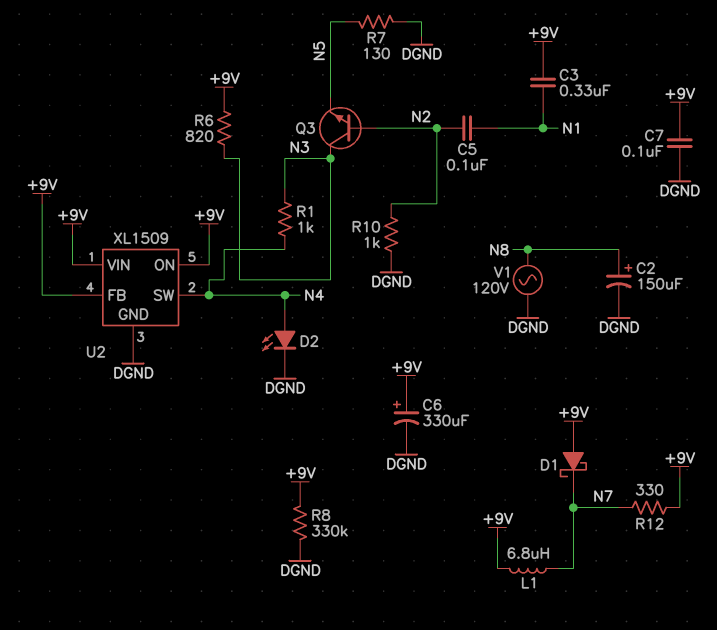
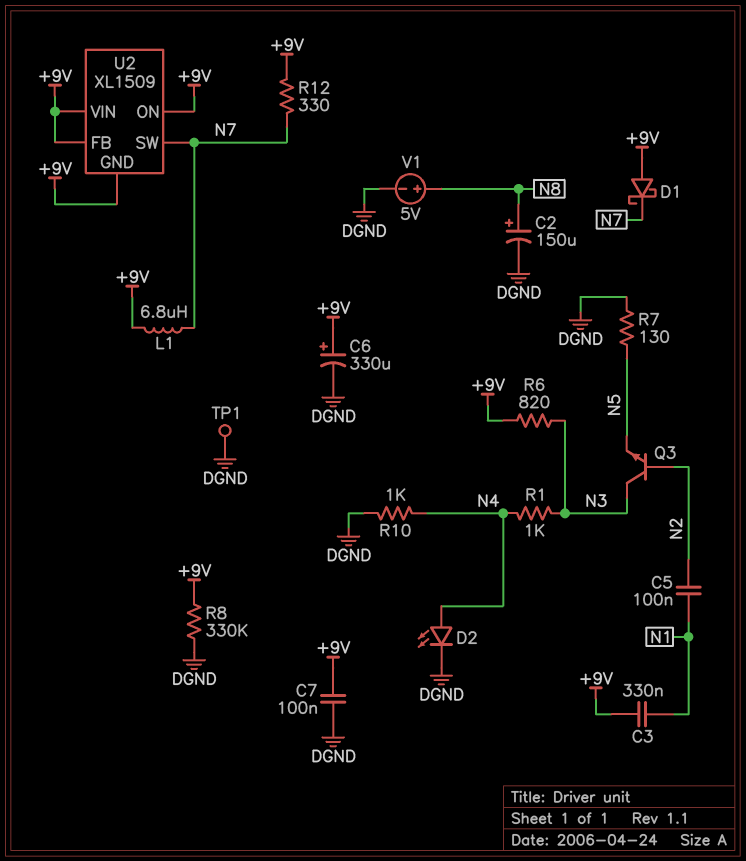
R10: 1k (DGND, N2) -> 1k (DGND, N4)
TP1: none -> test point (DGND)
U2 pin GND: DGND -> +9V
U2 pin SW: N4 -> N7
V1: AC 120V (DGND, N8) -> 5V (plus N8, minus DGND)

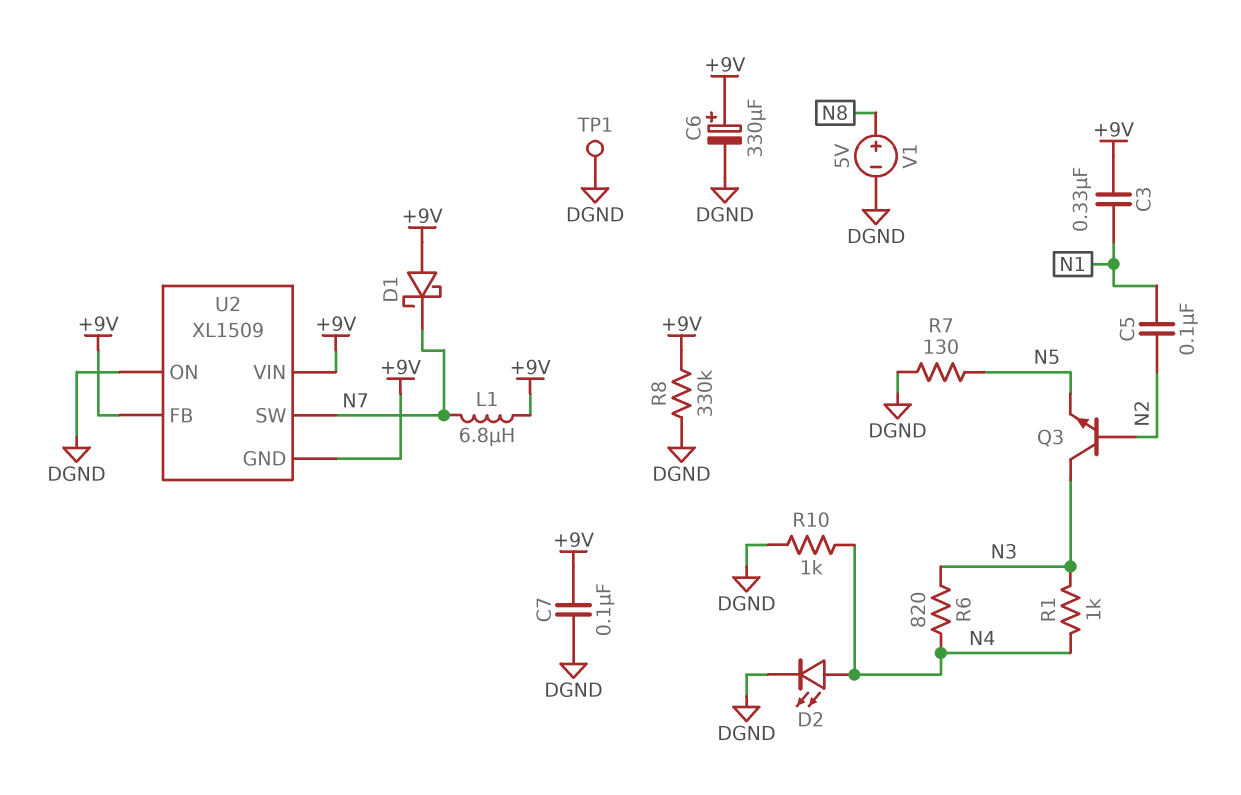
C2: 150uF (plus N8, minus DGND) -> none
R6: 820 (+9V, N3) -> 820 (N3, N4)
R12: 330 (+9V, N7) -> none
U2 pin ON: +9V -> DGND

